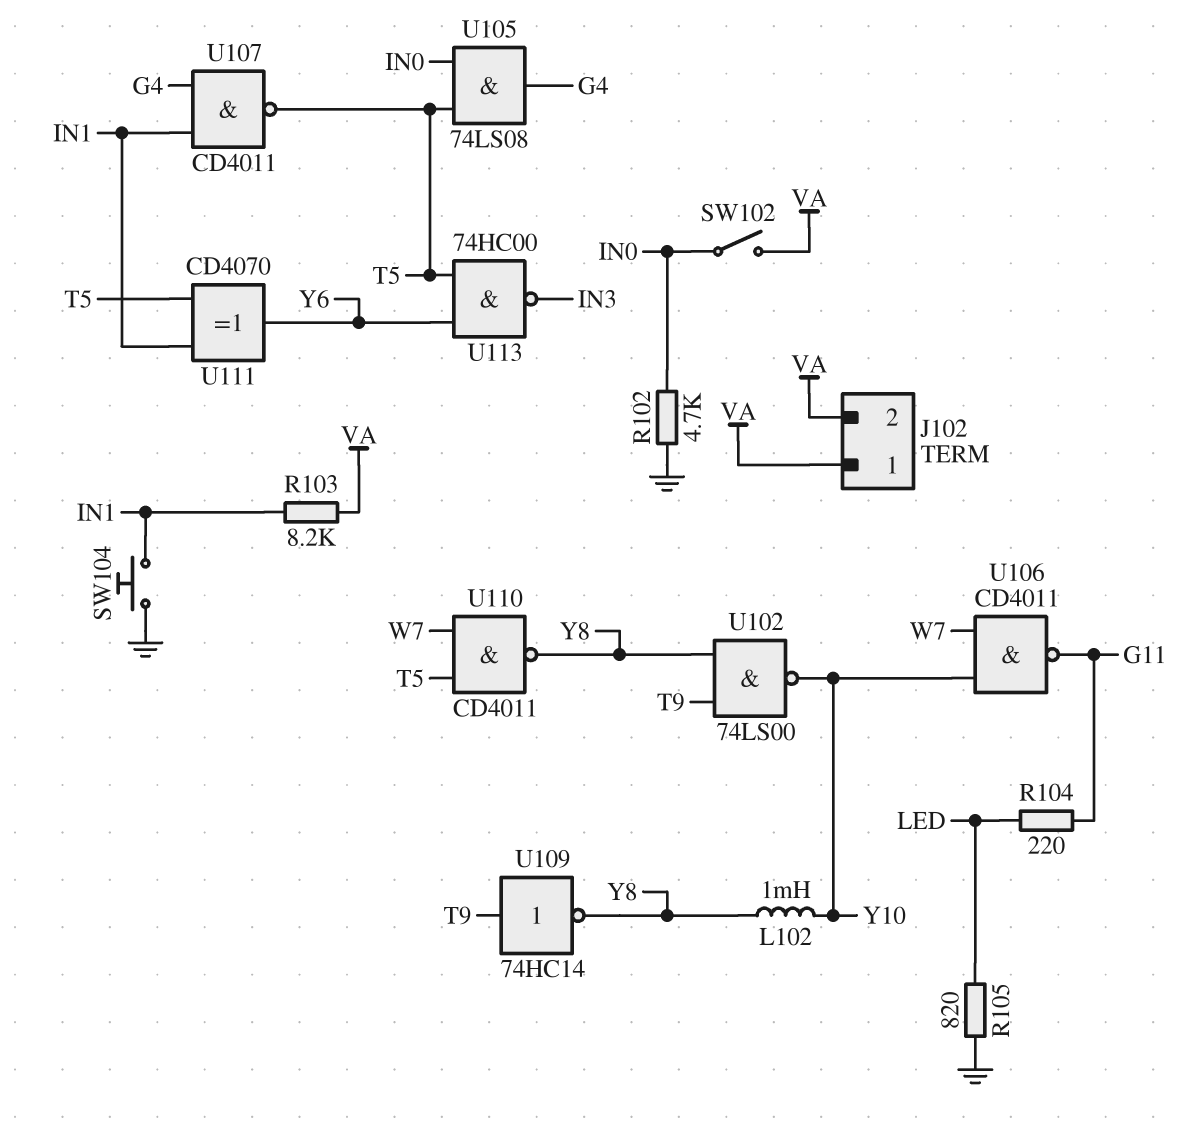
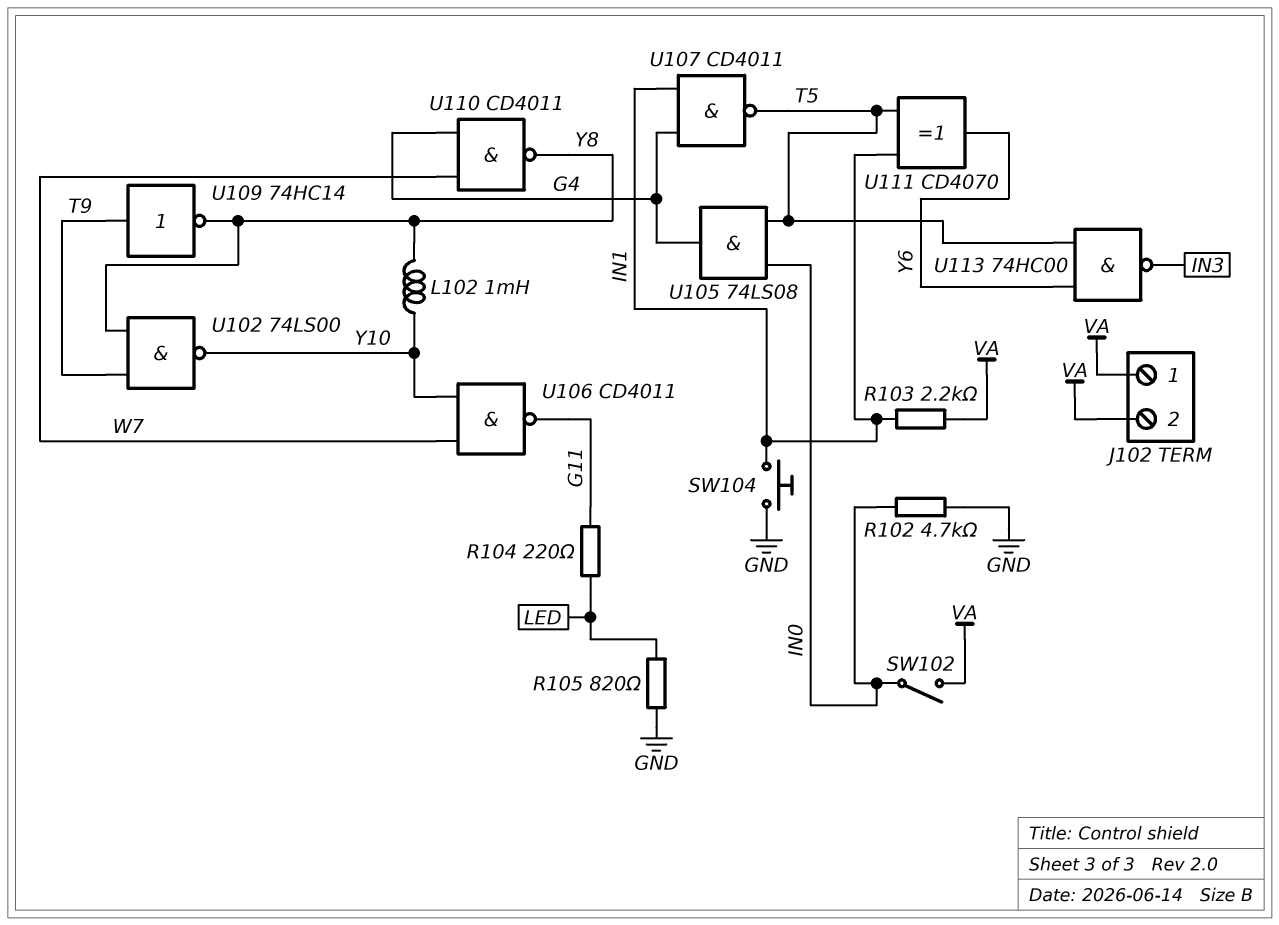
R103: 8.2k (IN1, VA) -> 2.2k (IN1, VA)
U110: NAND CD4011 (in T5, in W7, out Y8) -> NAND CD4011 (in G4, in W7, out Y8)

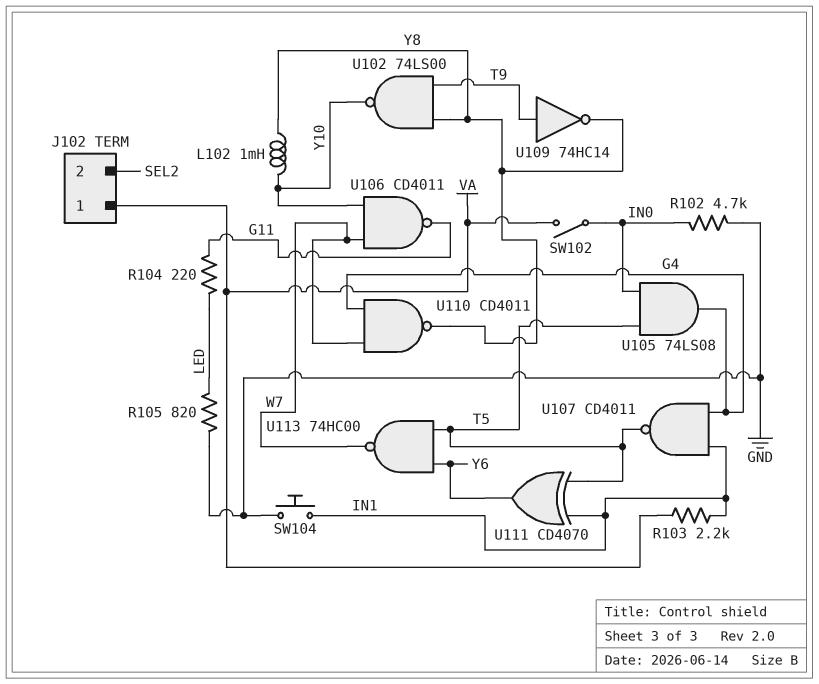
J102 pin 2: VA -> SEL2
U113: NAND 74HC00 (in T5, in Y6, out IN3) -> NAND 74HC00 (in T5, in Y6, out W7)

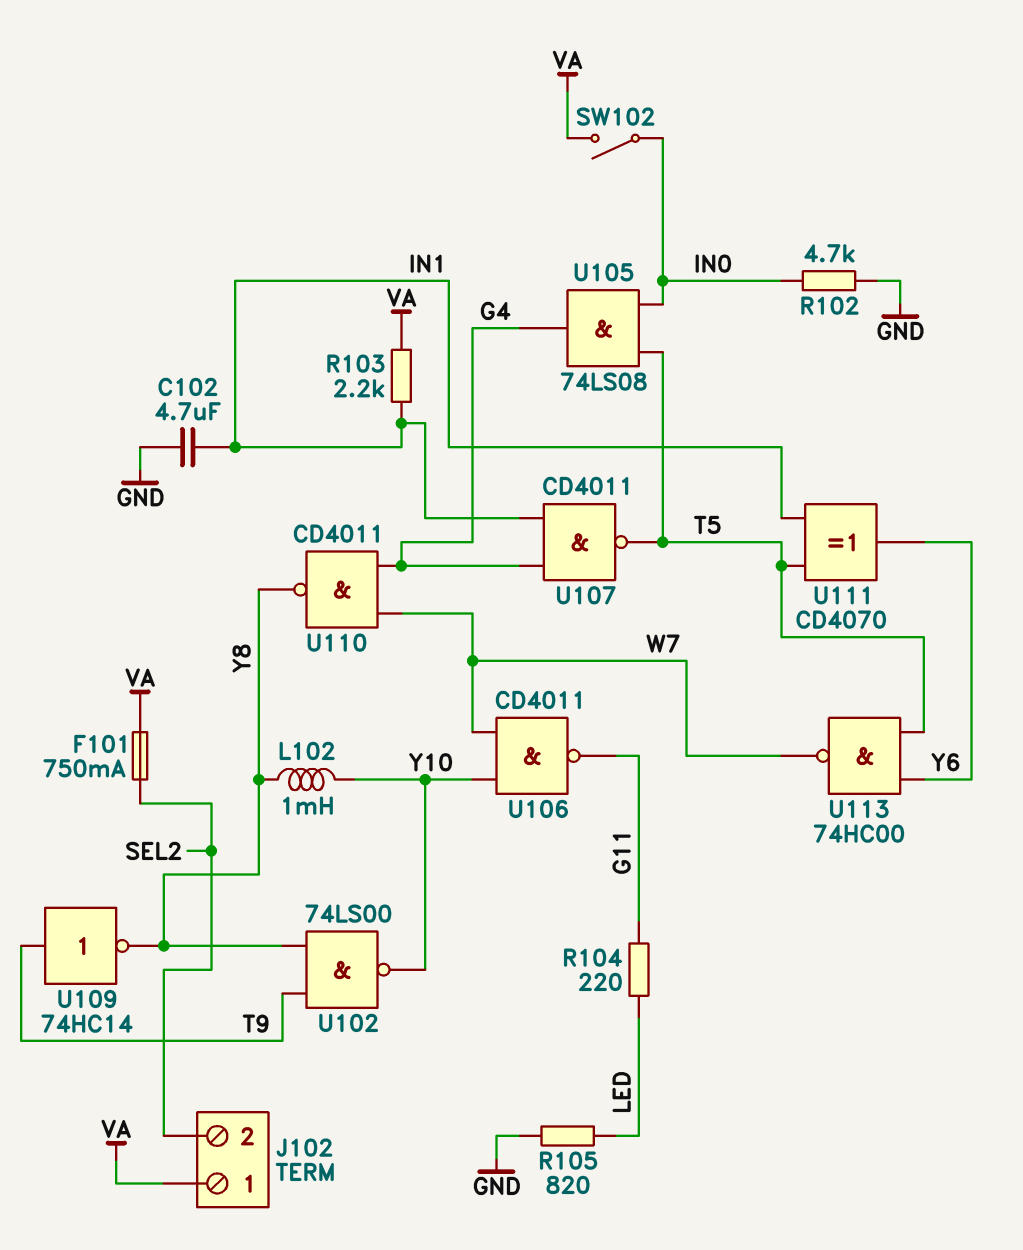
C102: none -> 4.7uF (GND, IN1)
F101: none -> 750mA (SEL2, VA)
SW104: button (GND, IN1) -> none

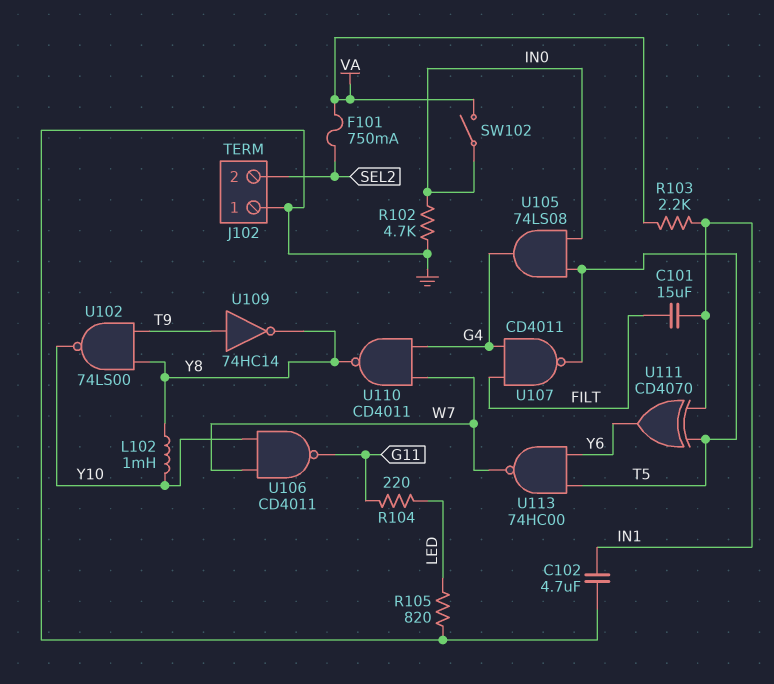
C101: none -> 15uF (FILT, IN1)
J102 pin 1: VA -> GND
U107: NAND CD4011 (in G4, in IN1, out T5) -> NAND CD4011 (in FILT, in G4, out T5)

